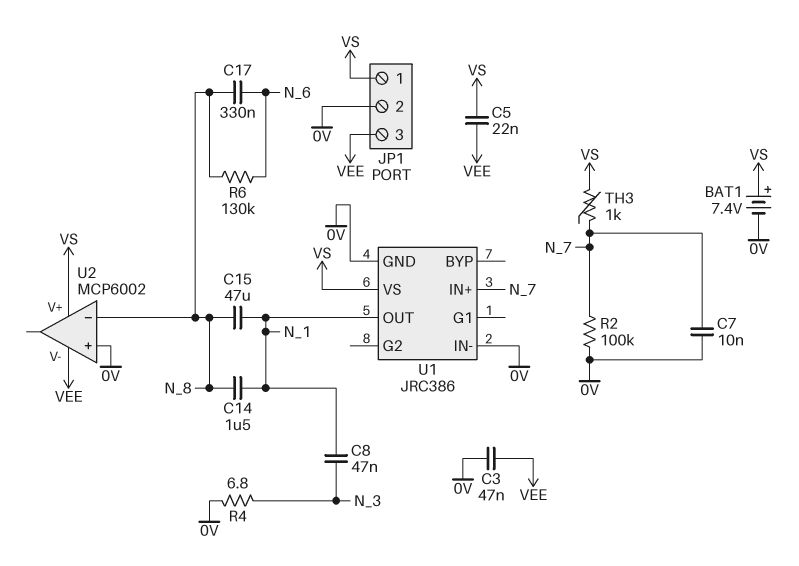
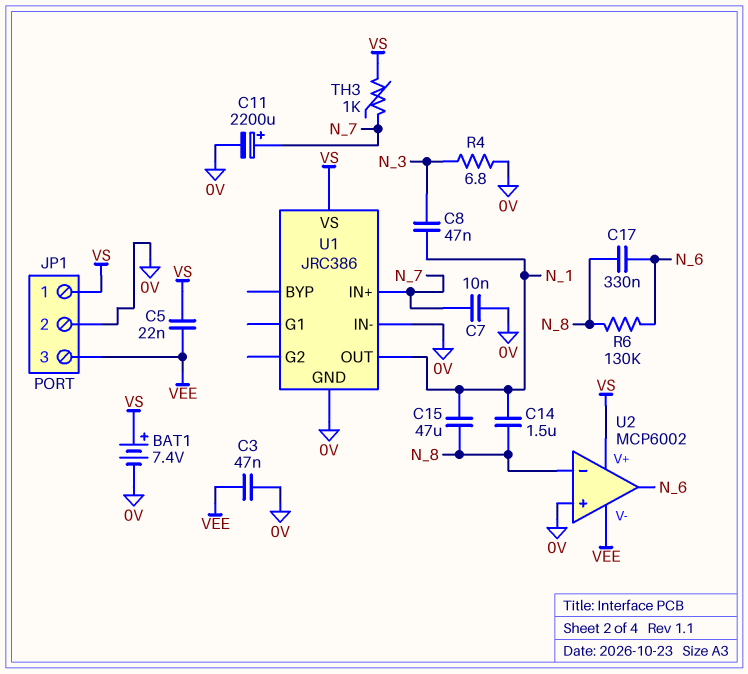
C11: none -> 2200uF (plus N_7, minus 0V)
R2: 100k (0V, N_7) -> none
U2 pin out: none -> N_6

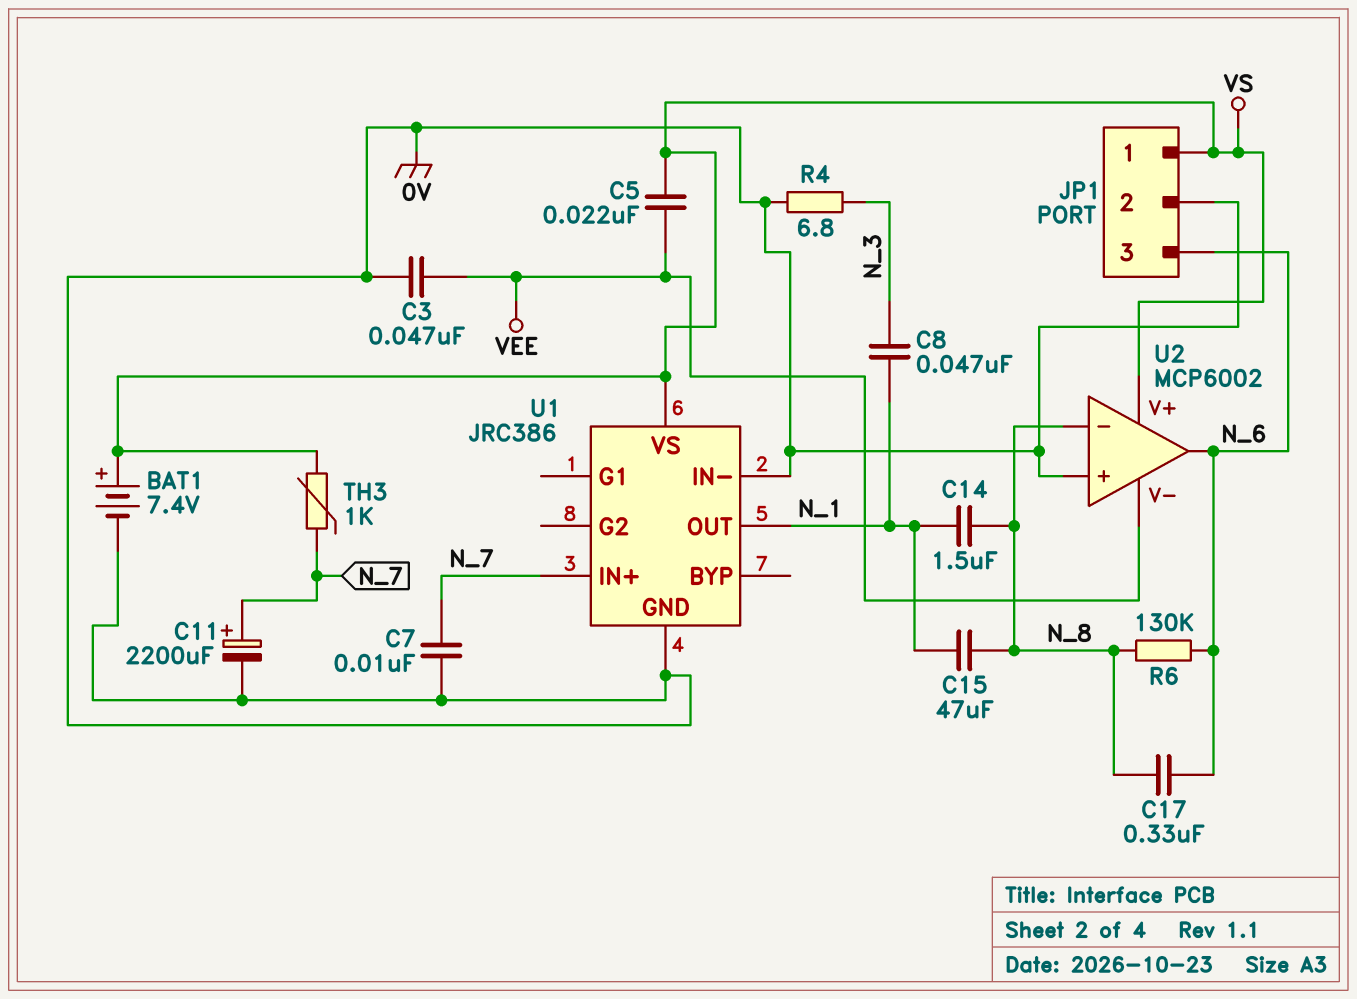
JP1 pin 3: VEE -> N_6

